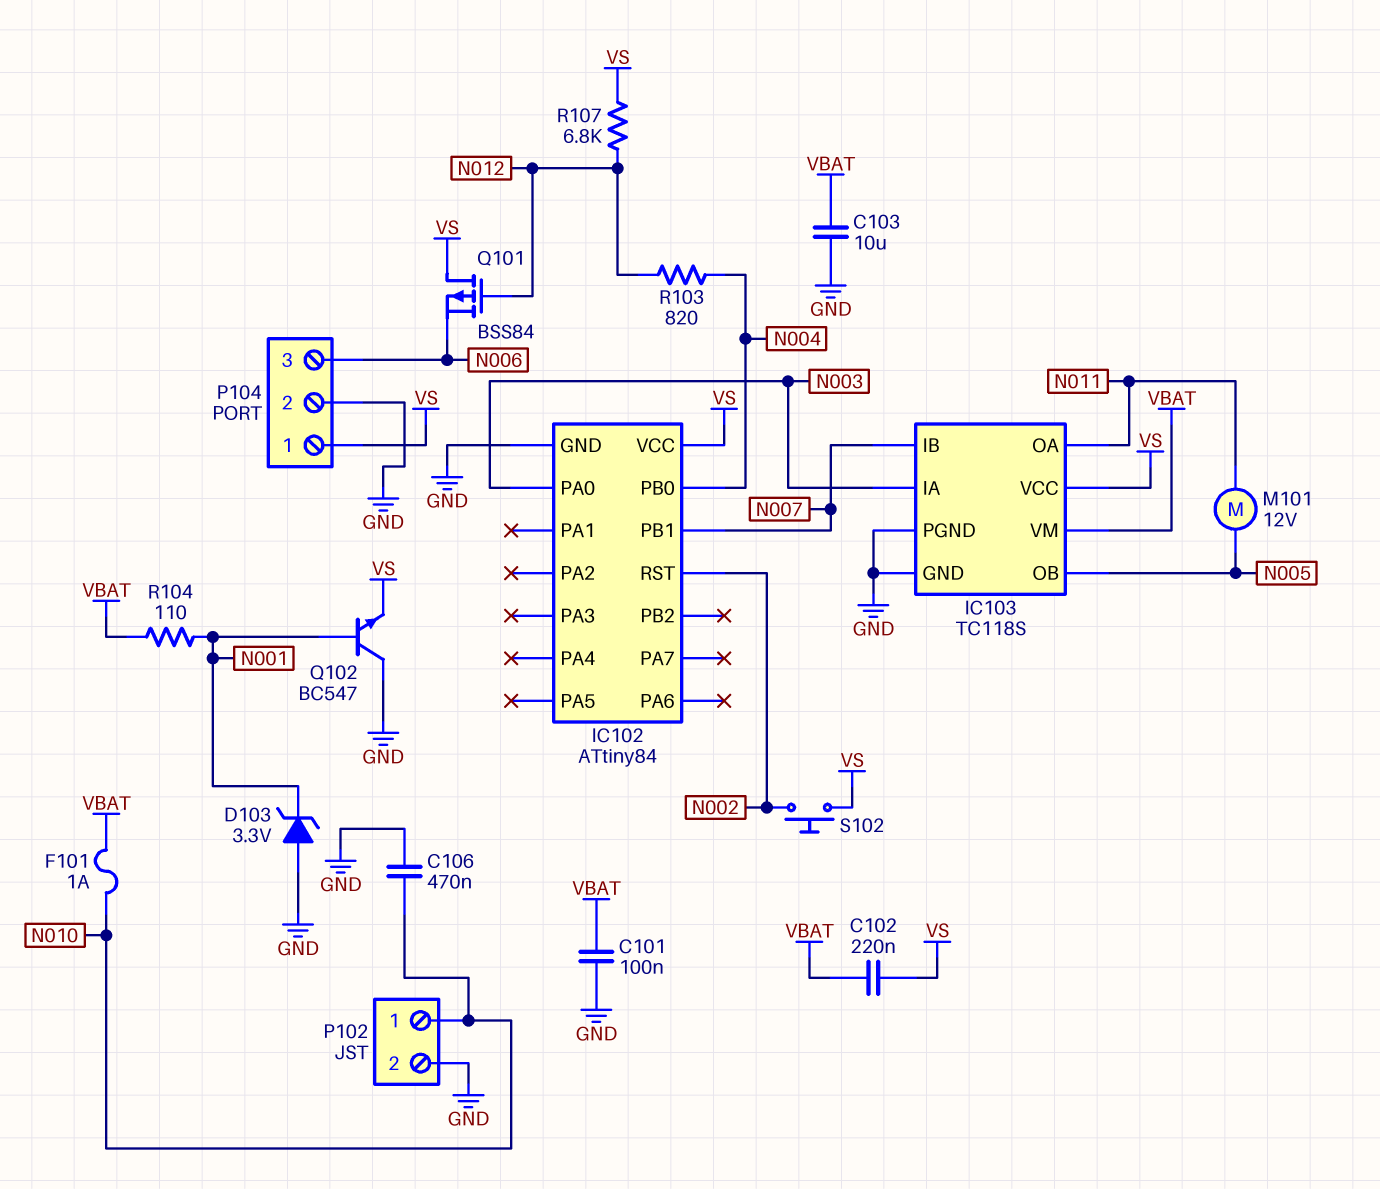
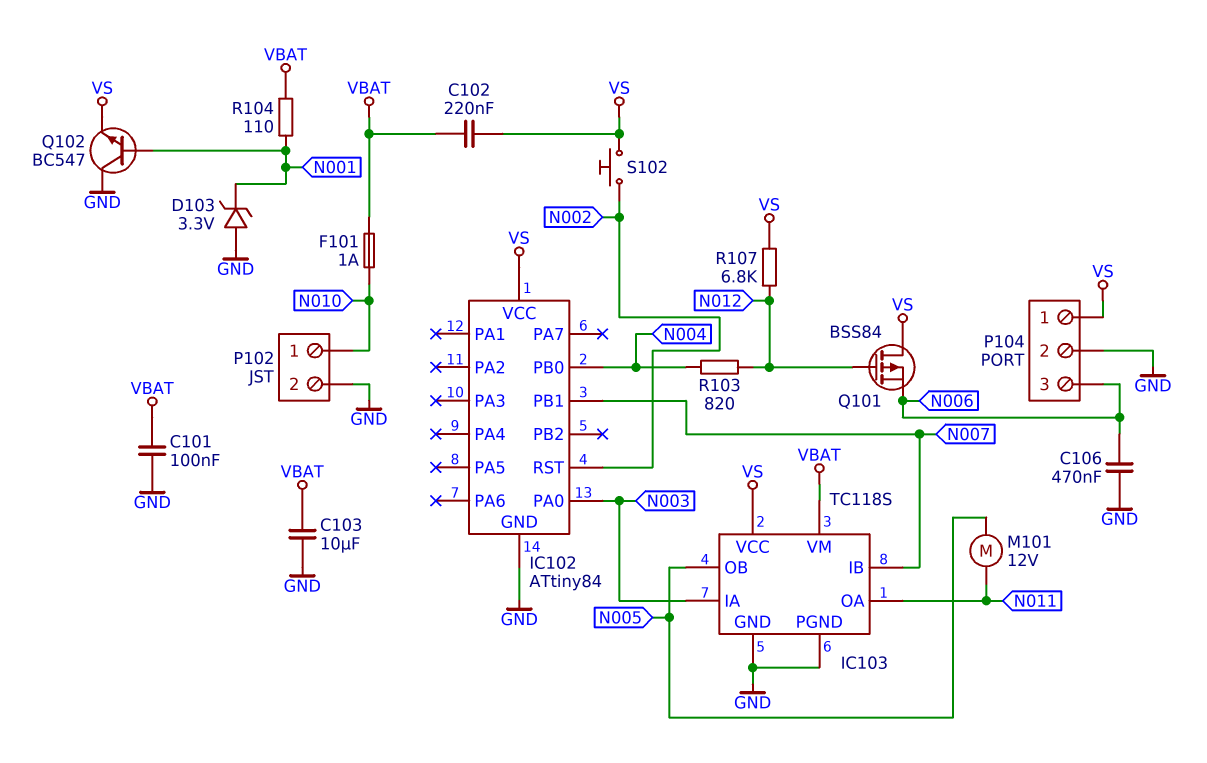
C106: 470nF (GND, N010) -> 470nF (GND, N006)

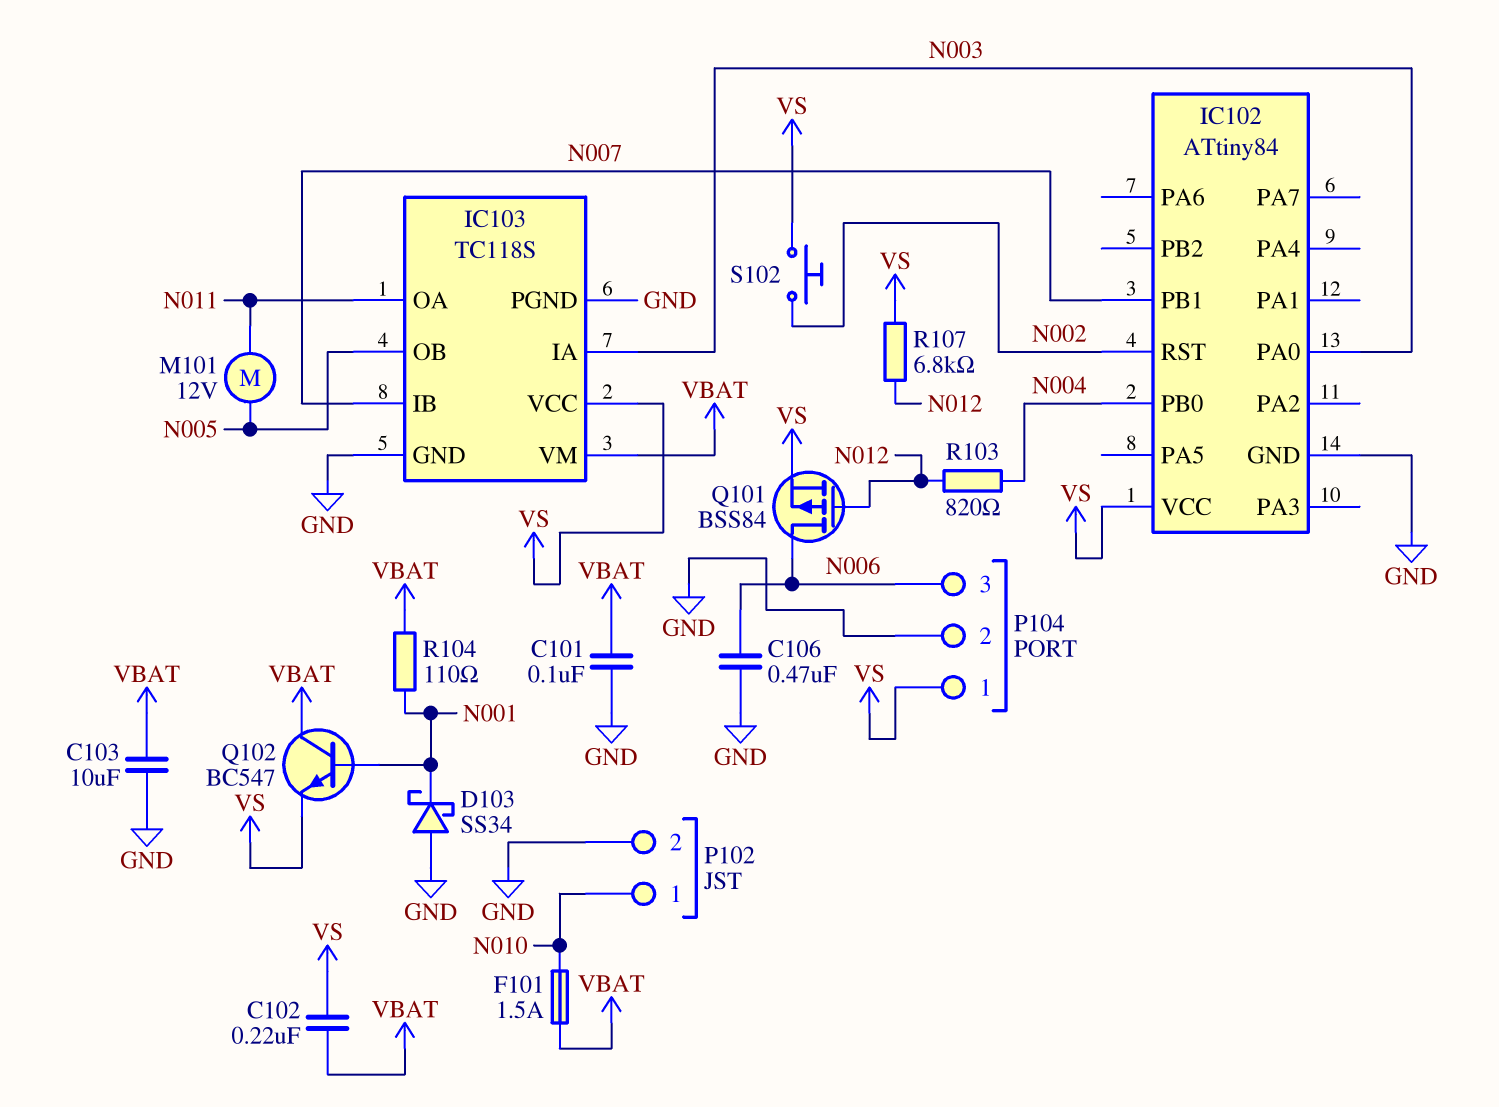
D103: zener 3.3V (A GND, K N001) -> schottky SS34 (A GND, K N001)
F101: 1A (N010, VBAT) -> 1.5A (N010, VBAT)
Q101: PMOS BSS84 (G N012, D VS, S N006) -> PMOS BSS84 (G N012, D N006, S VS)
Q102: NPN BC547 (B N001, C GND, E VS) -> NPN BC547 (B N001, C VBAT, E VS)

